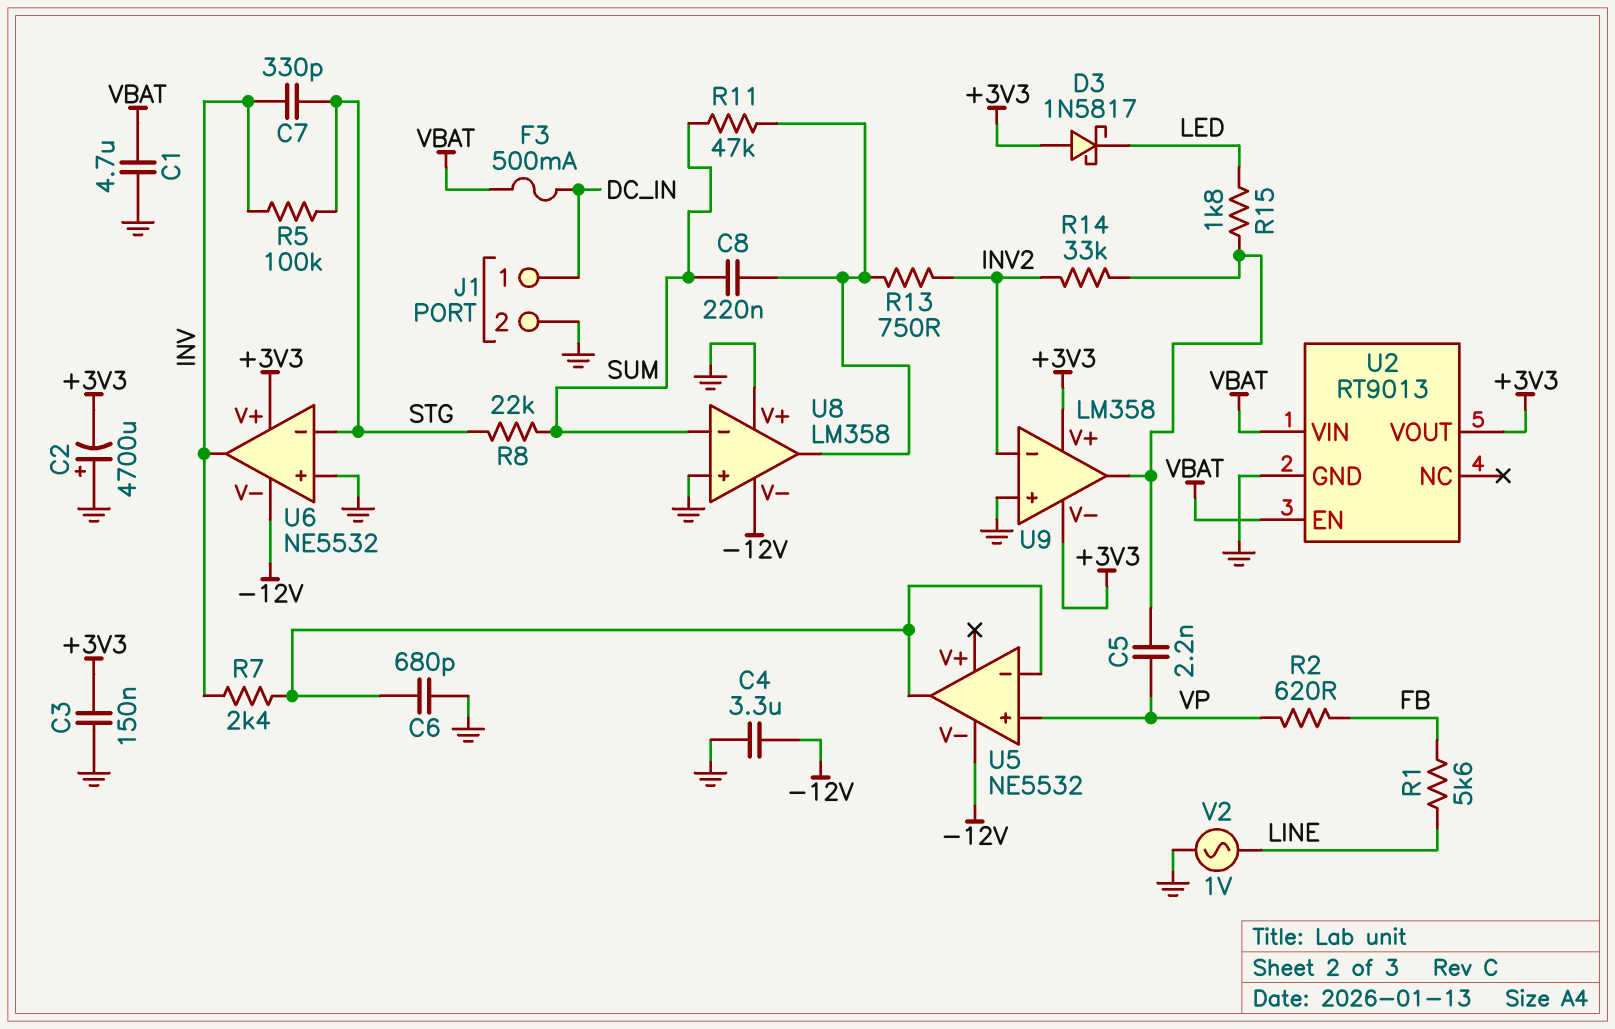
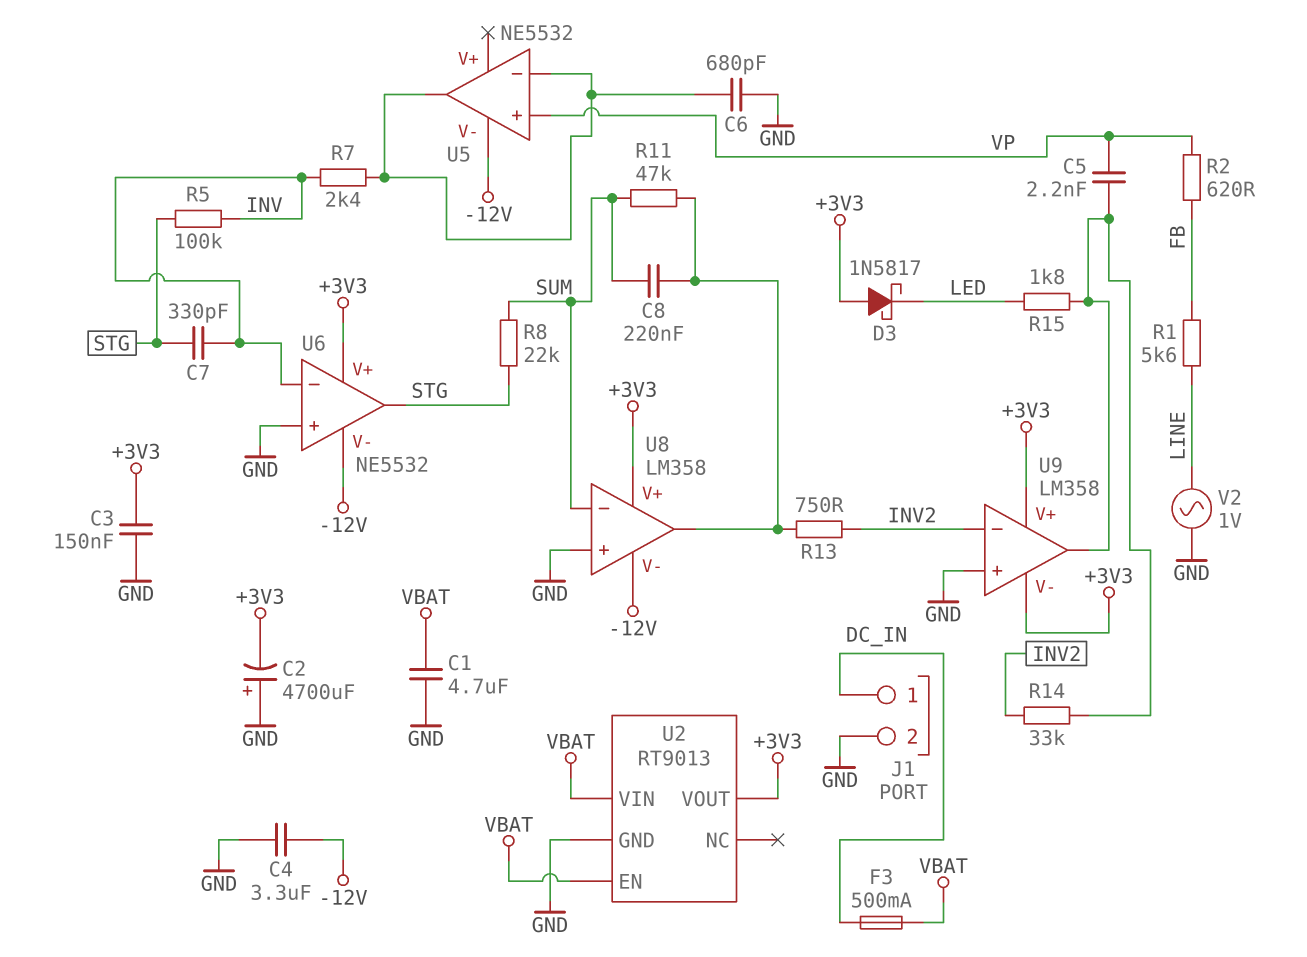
U6 pin in-: STG -> INV
U6 pin out: INV -> STG
U8 pin V+: GND -> +3V3

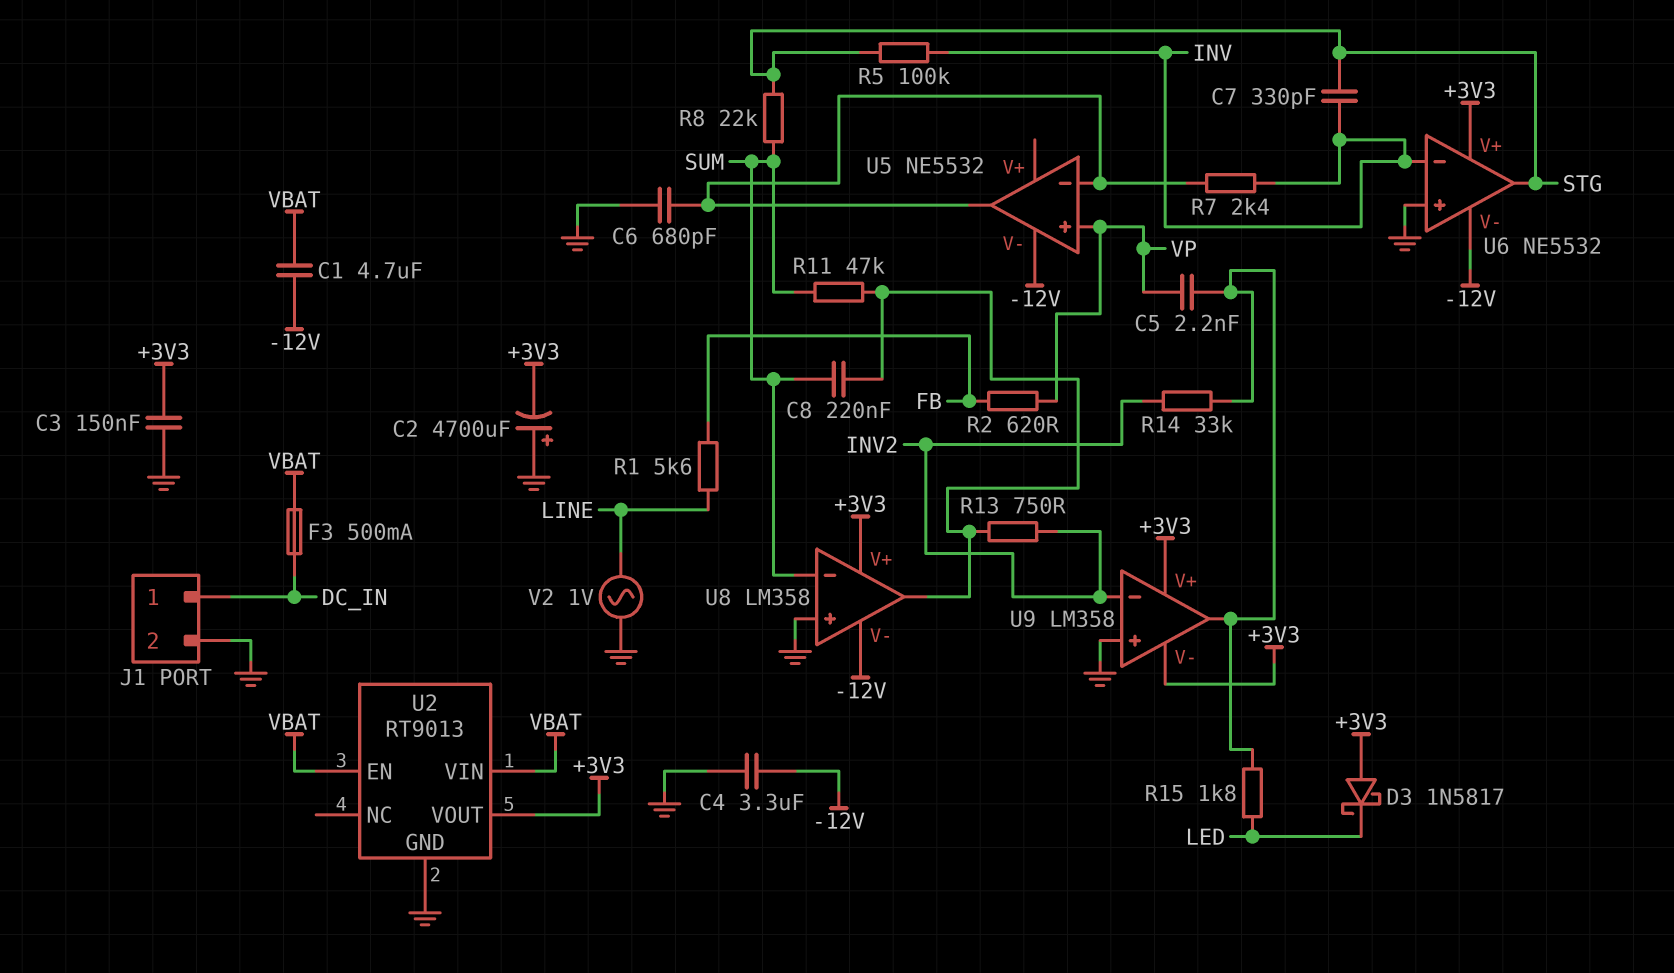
C1: 4.7uF (GND, VBAT) -> 4.7uF (-12V, VBAT)

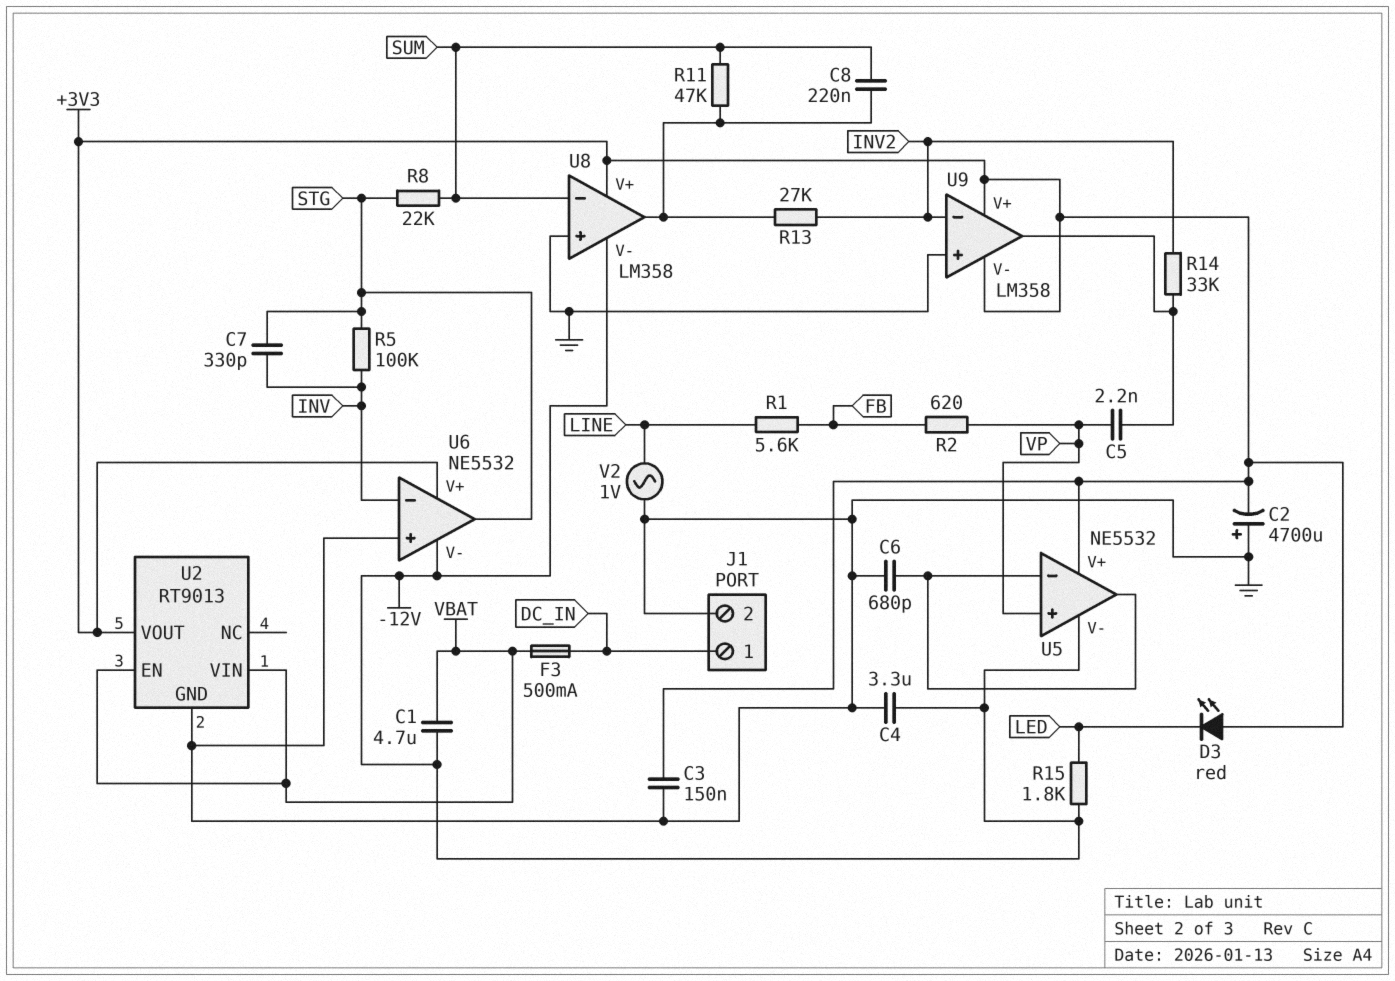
D3: schottky 1N5817 (A +3V3, K LED) -> LED red (A +3V3, K LED)
R7: 2.4k (INV, U5/in-) -> none
R13: 750 (INV2, U8/out) -> 27k (INV2, U8/out)
R15: 1.8k (LED, U9/out) -> 1.8k (-12V, LED)
U5 pin V+: none -> +3V3

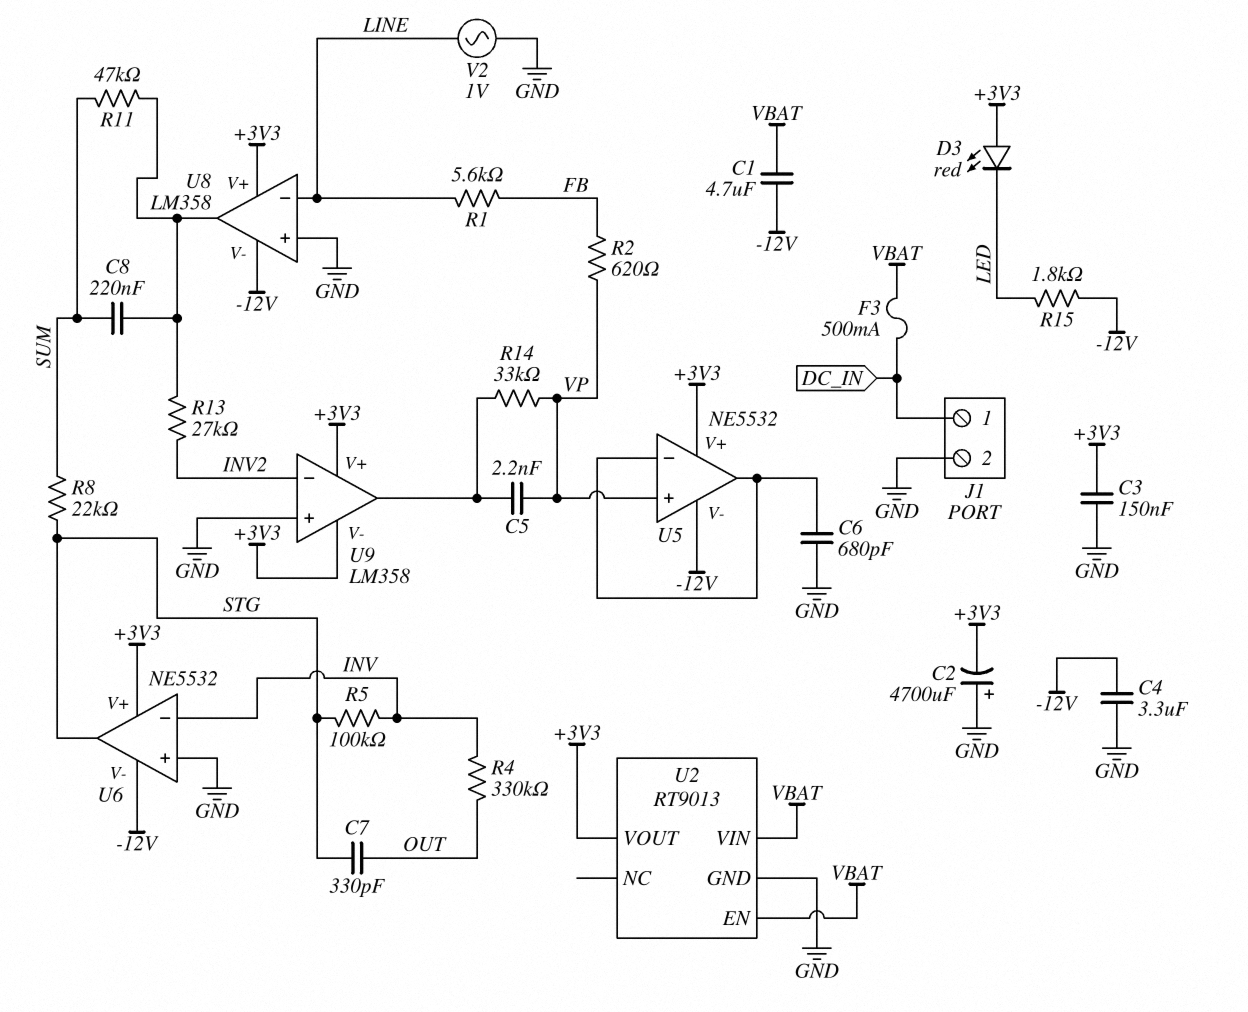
C7: 330pF (INV, STG) -> 330pF (OUT, STG)
R4: none -> 330k (INV, OUT)
R14: 33k (INV2, U9/out) -> 33k (U9/out, VP)
U8 pin in-: SUM -> LINE

